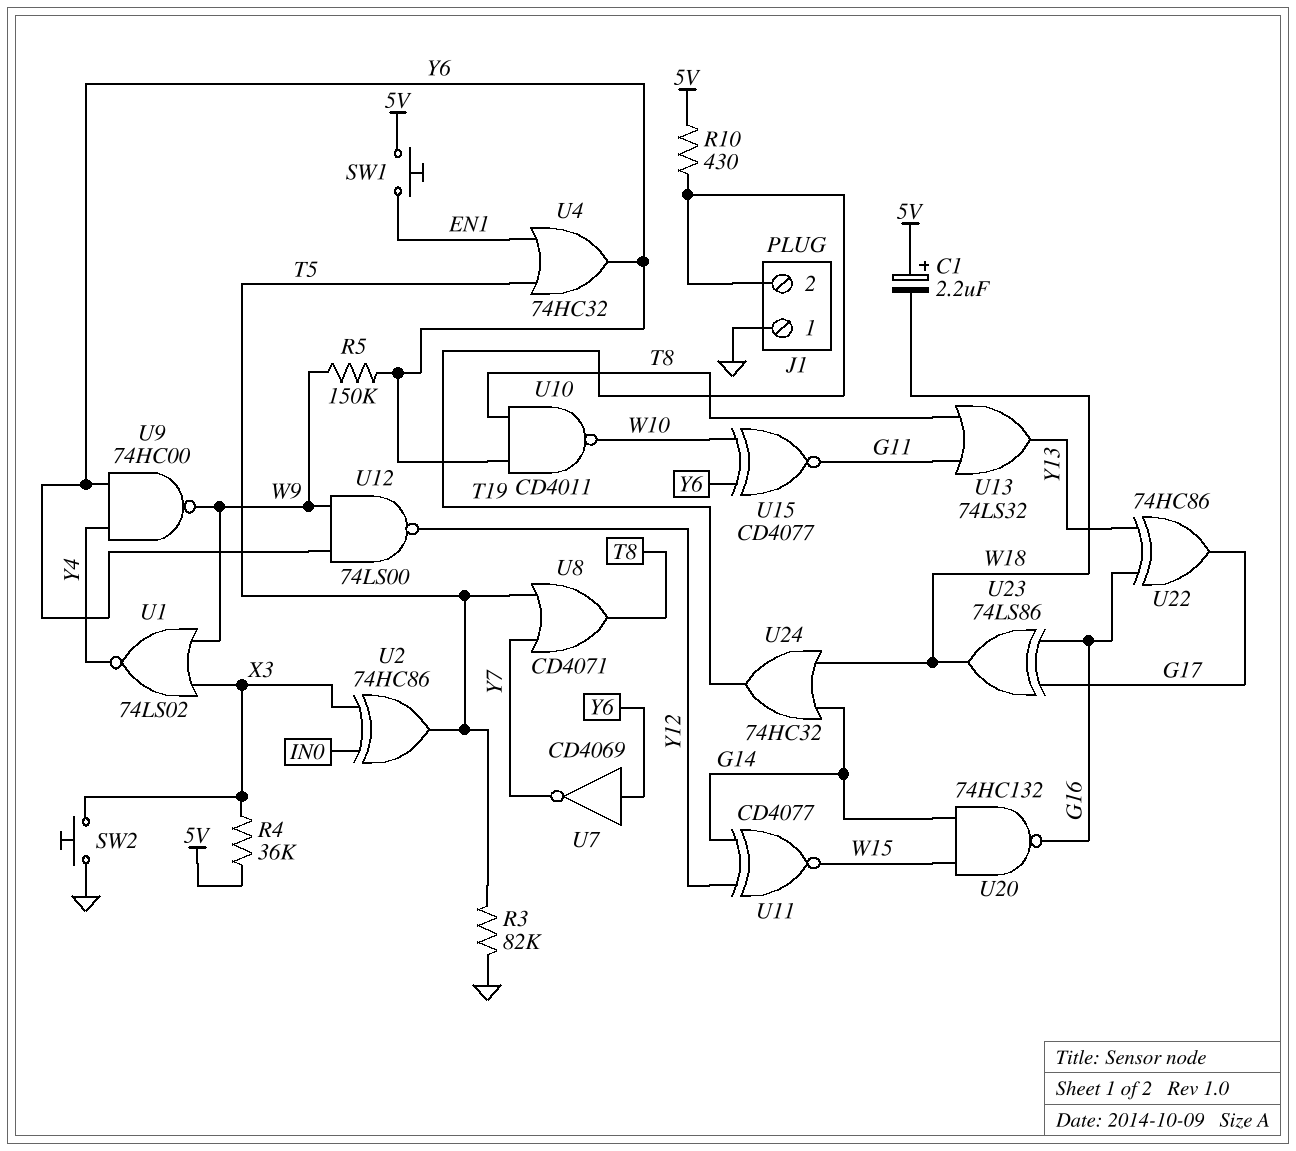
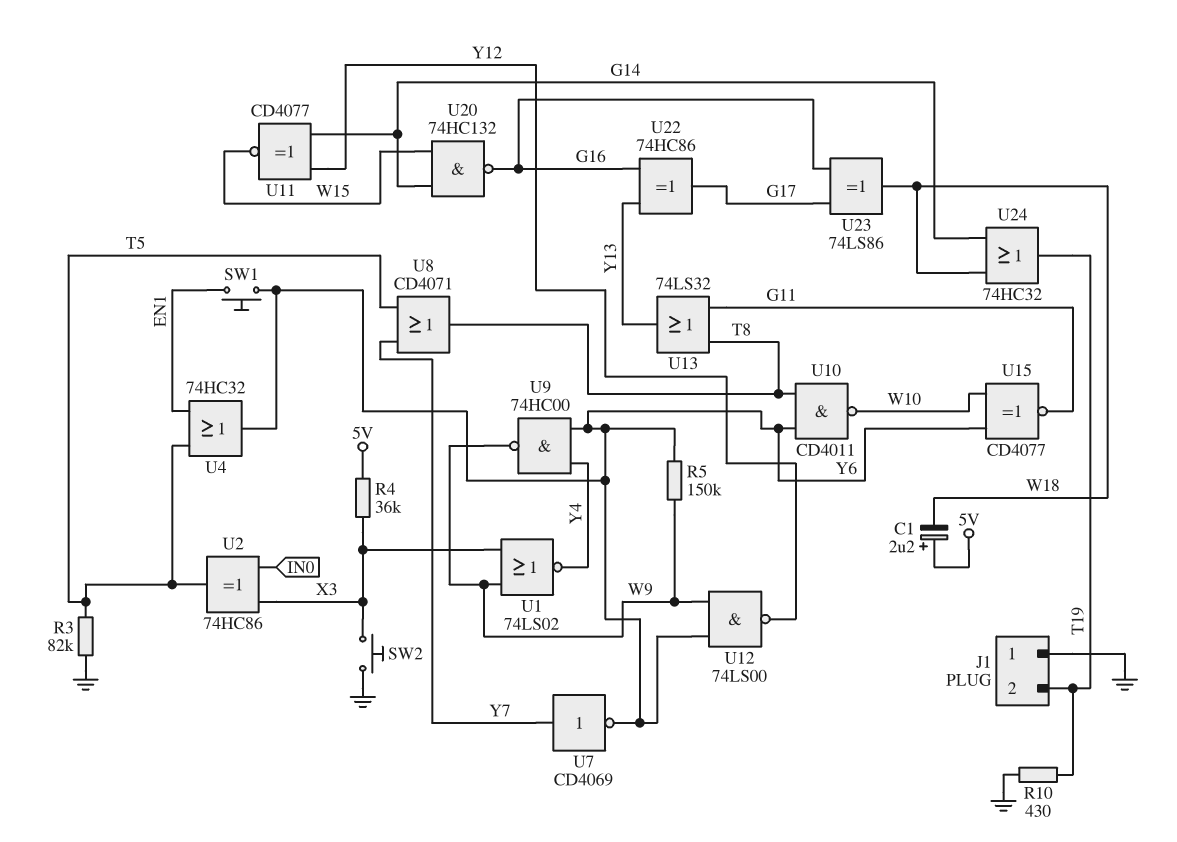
R10: 430 (5V, T19) -> 430 (GND, T19)
SW1: button (5V, EN1) -> button (EN1, Y6)
U7: NOT CD4069 (in Y6, out Y7) -> NOT CD4069 (in Y7, out Y6)

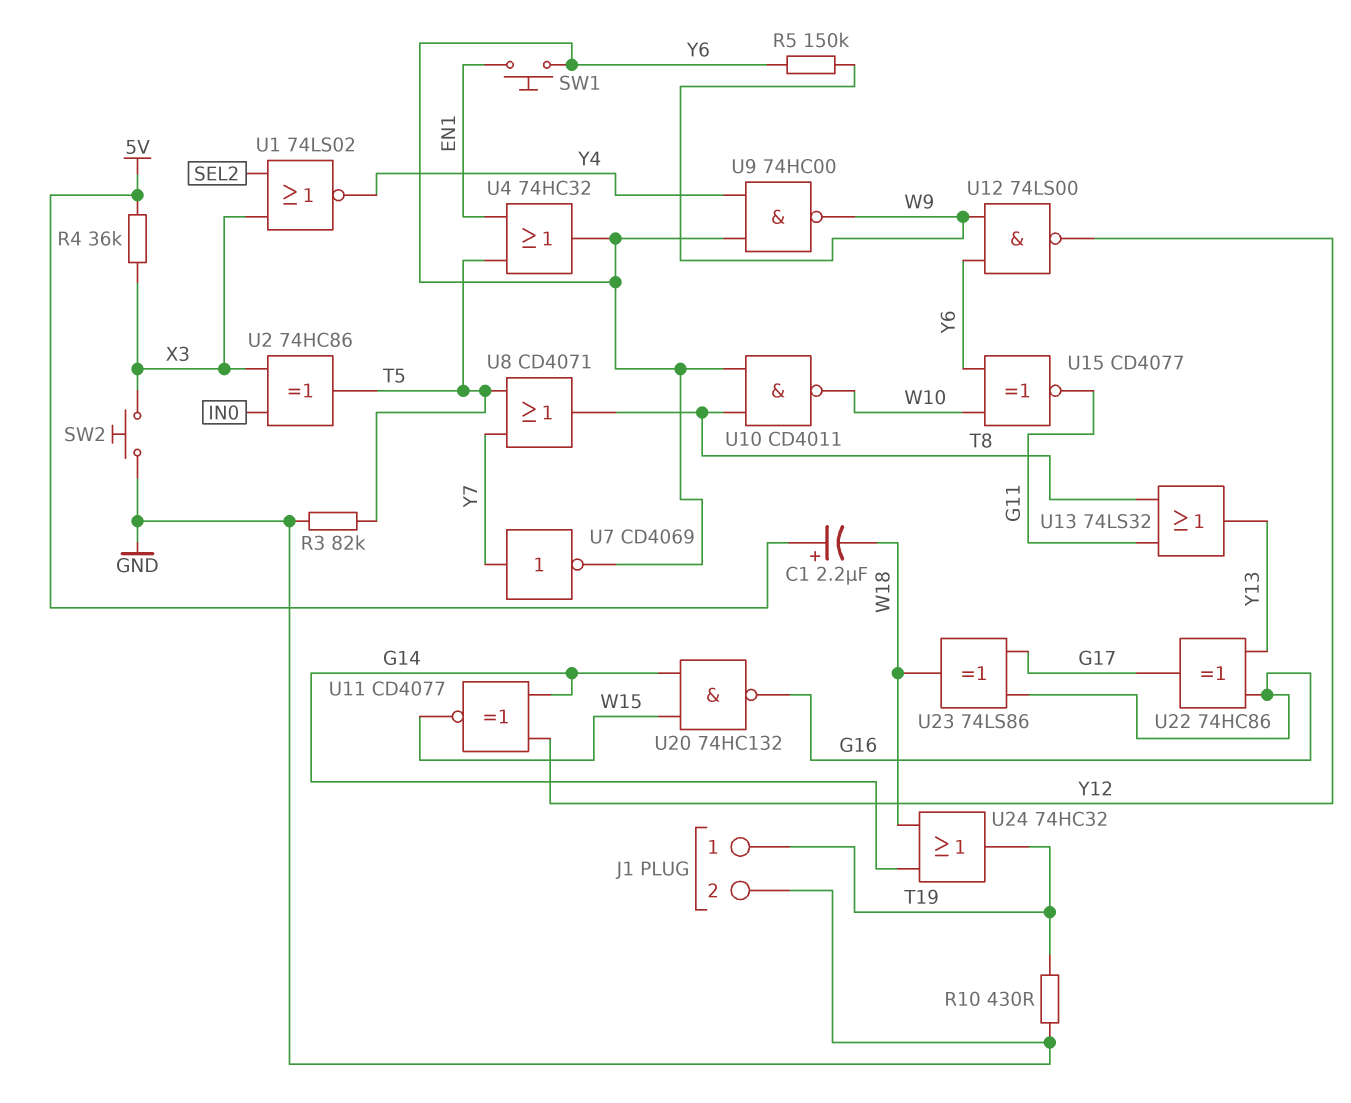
J1 pin 1: GND -> T19
J1 pin 2: T19 -> GND
U1: NOR 74LS02 (in W9, in X3, out Y4) -> NOR 74LS02 (in SEL2, in X3, out Y4)

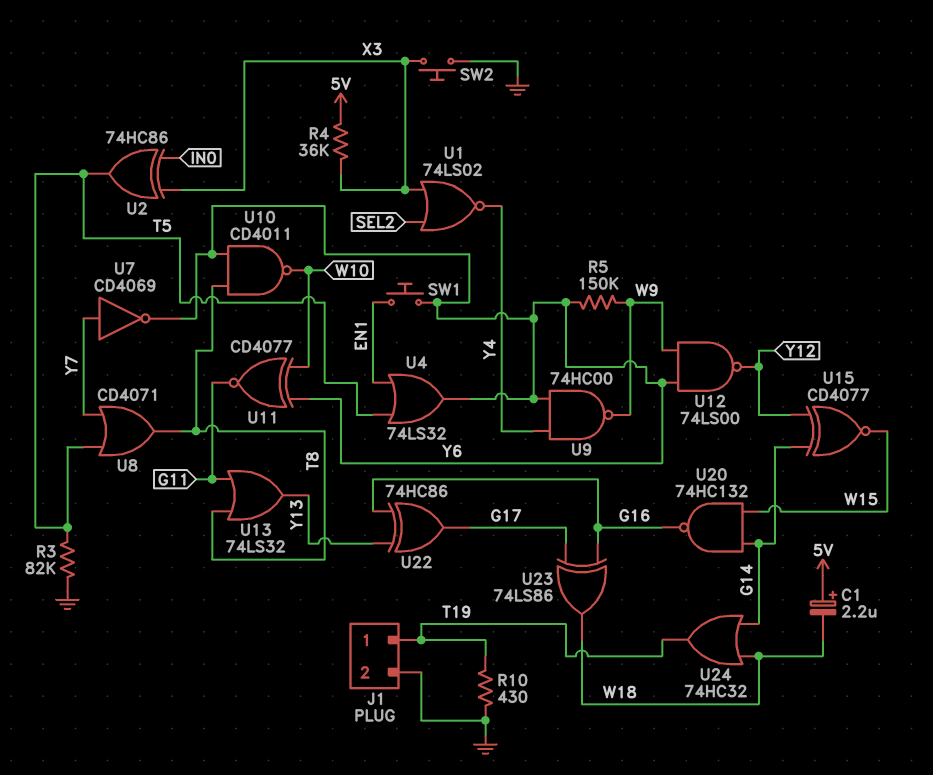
U4: OR 74HC32 (in EN1, in T5, out Y6) -> OR 74LS32 (in EN1, in T5, out Y6)
U11: XNOR CD4077 (in G14, in Y12, out W15) -> XNOR CD4077 (in W10, in Y6, out G11)
U15: XNOR CD4077 (in W10, in Y6, out G11) -> XNOR CD4077 (in G14, in Y12, out W15)

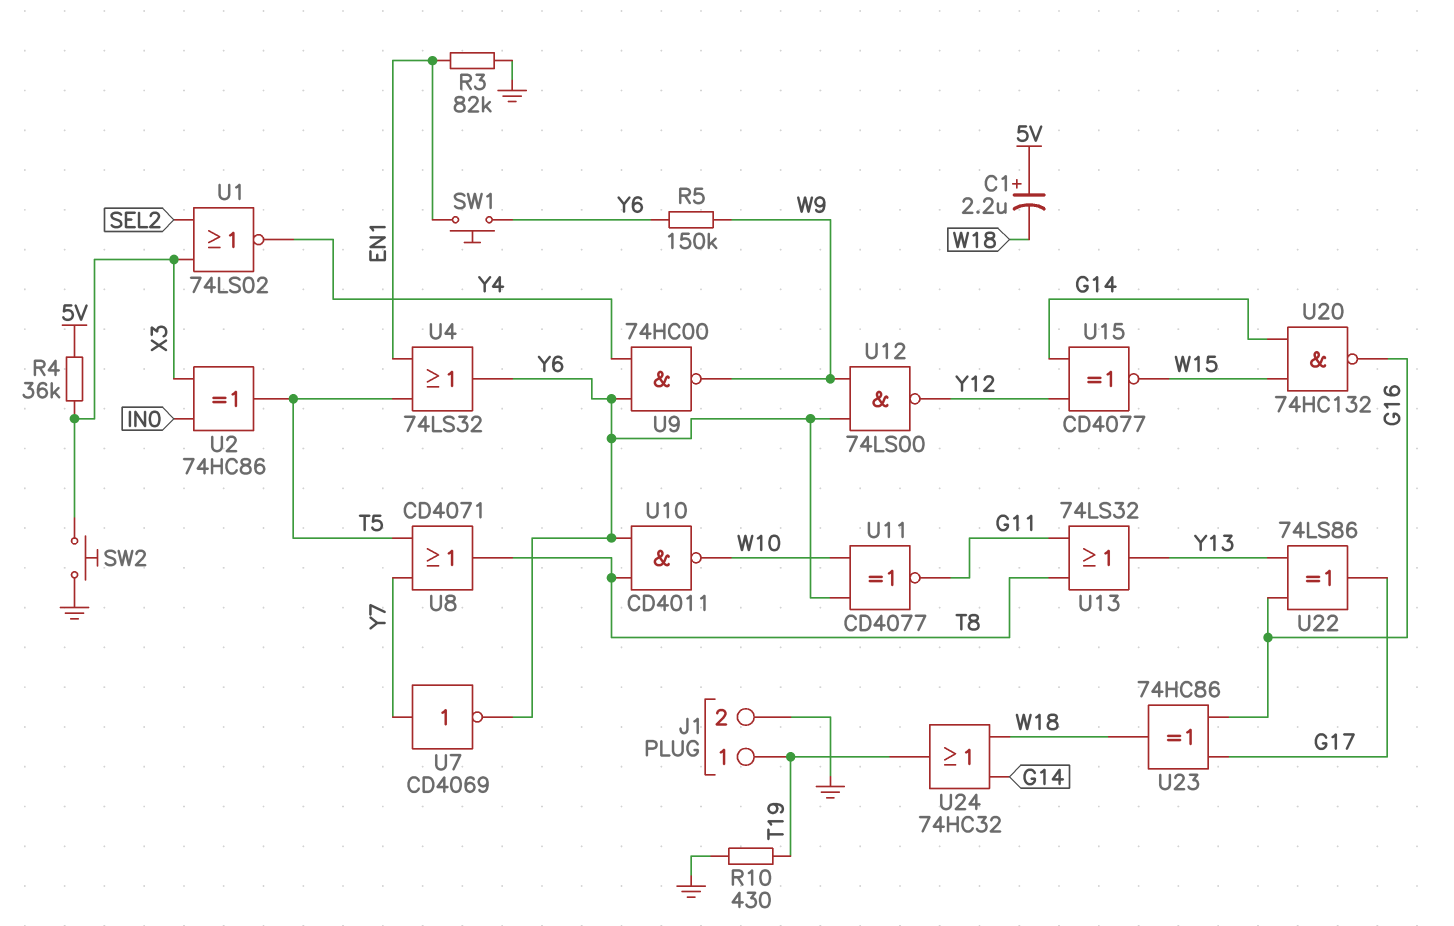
R3: 82k (GND, T5) -> 82k (EN1, GND)
U22: XOR 74HC86 (in G16, in Y13, out G17) -> XOR 74LS86 (in G16, in Y13, out G17)
U23: XOR 74LS86 (in G16, in G17, out W18) -> XOR 74HC86 (in G16, in G17, out W18)

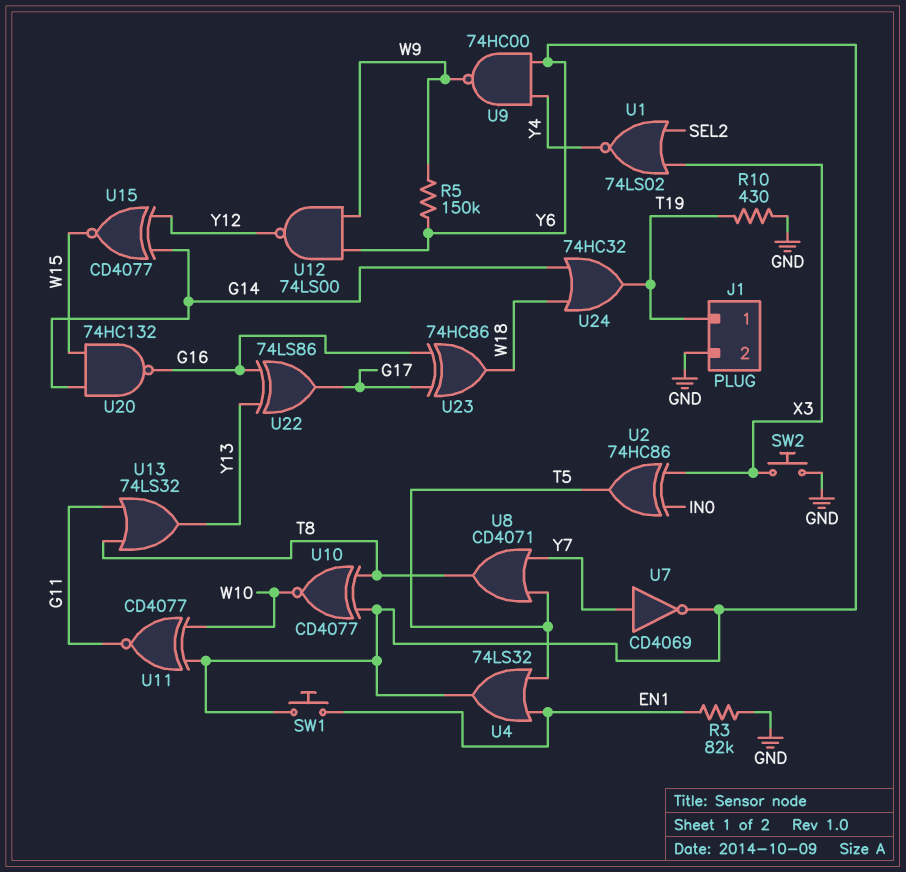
C1: 2.2uF (plus 5V, minus W18) -> none
R4: 36k (5V, X3) -> none
U10: NAND CD4011 (in T8, in Y6, out W10) -> XNOR CD4077 (in T8, in Y6, out W10)

